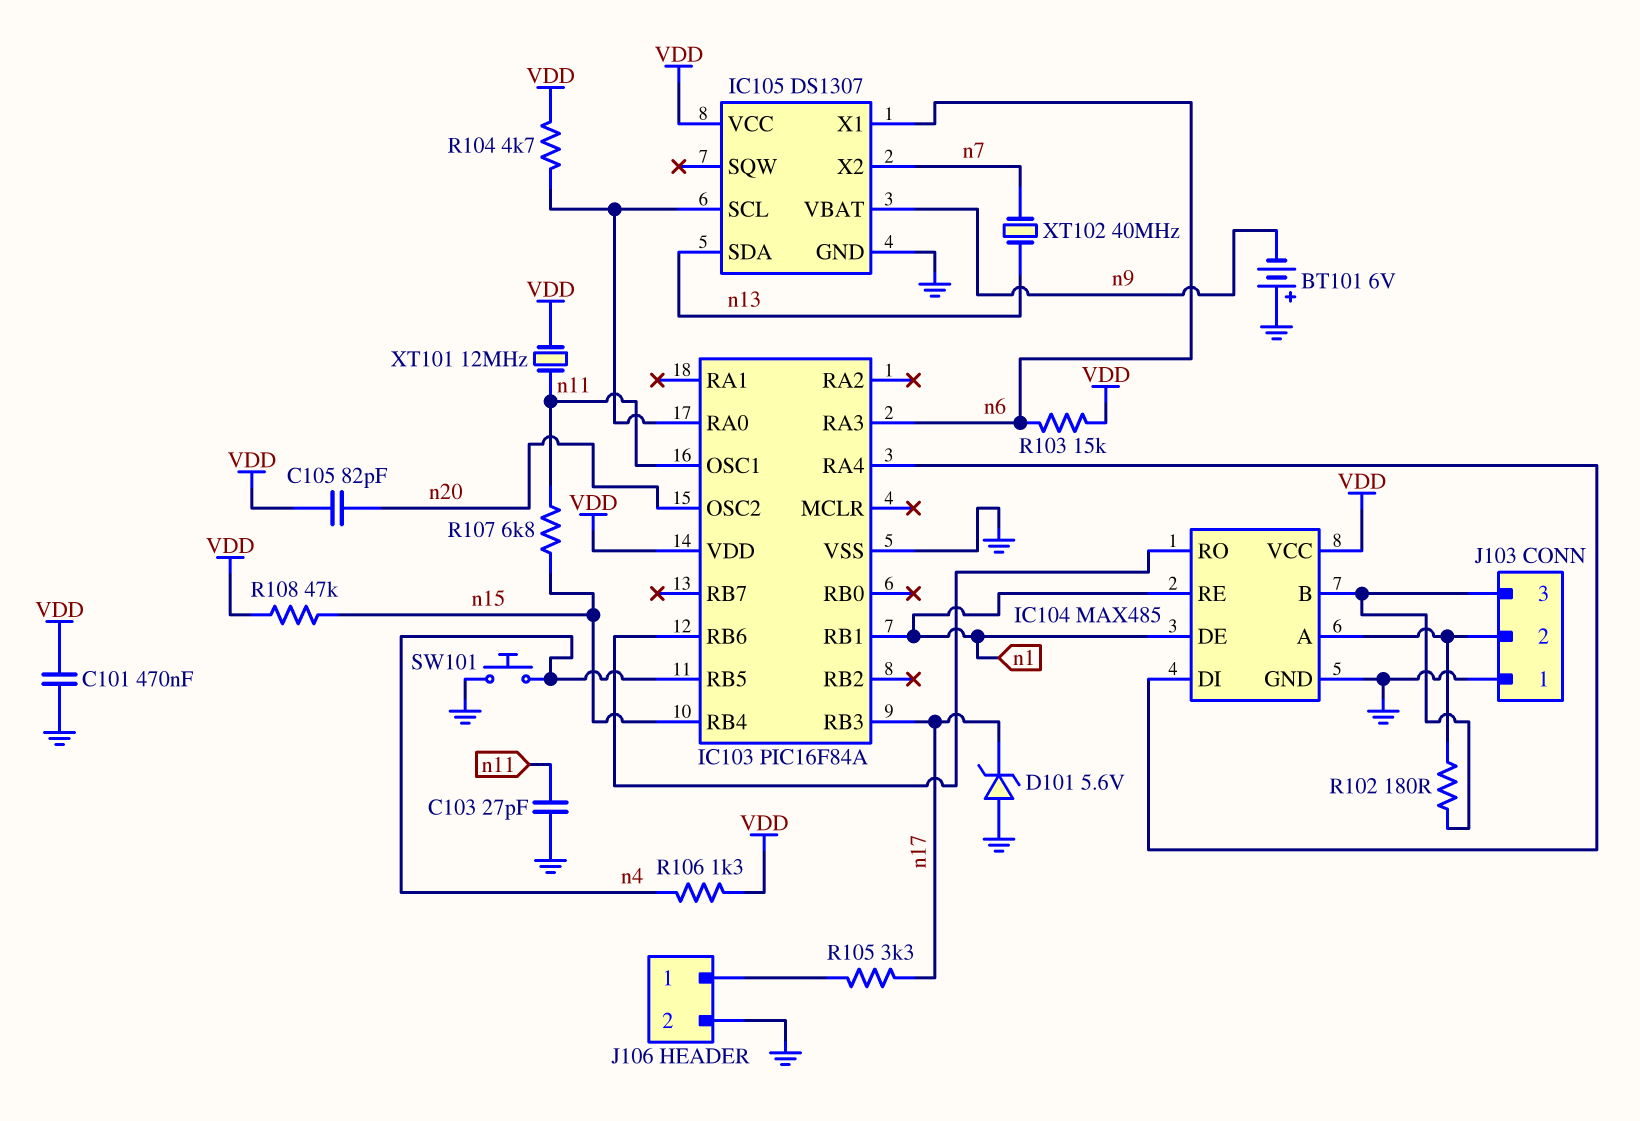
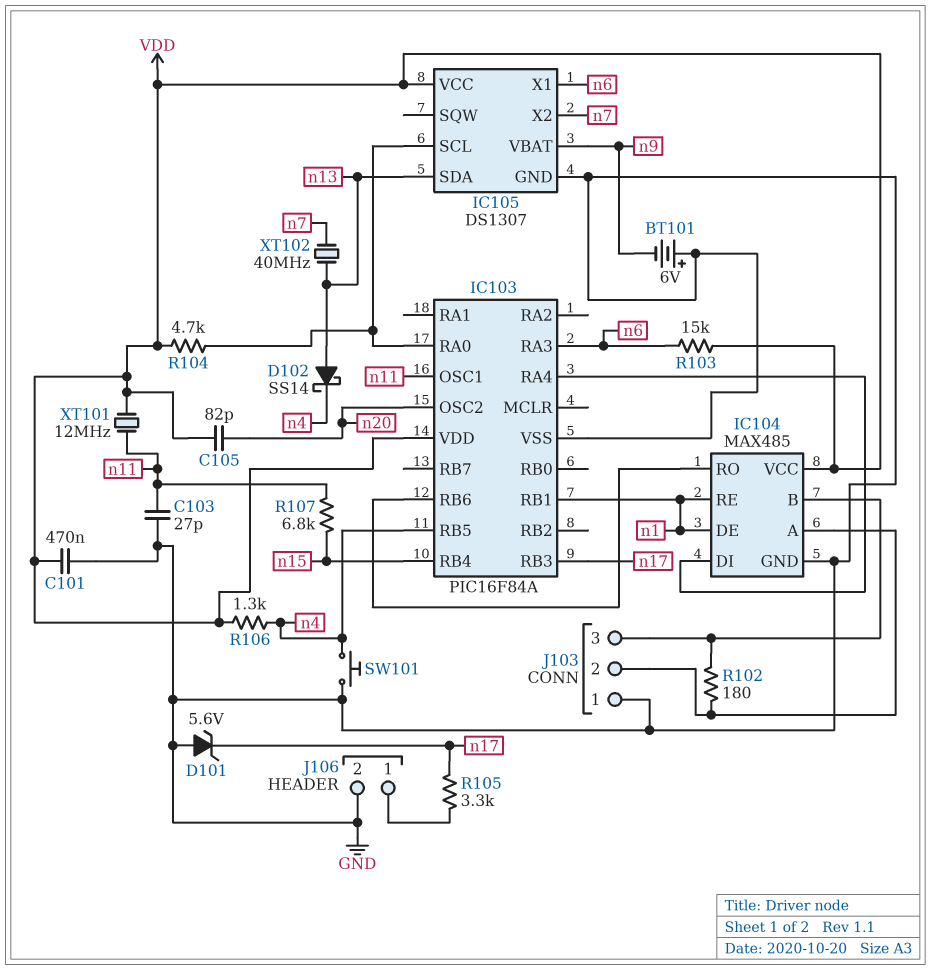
D102: none -> schottky SS14 (A n13, K n4)
R108: 47k (VDD, n15) -> none

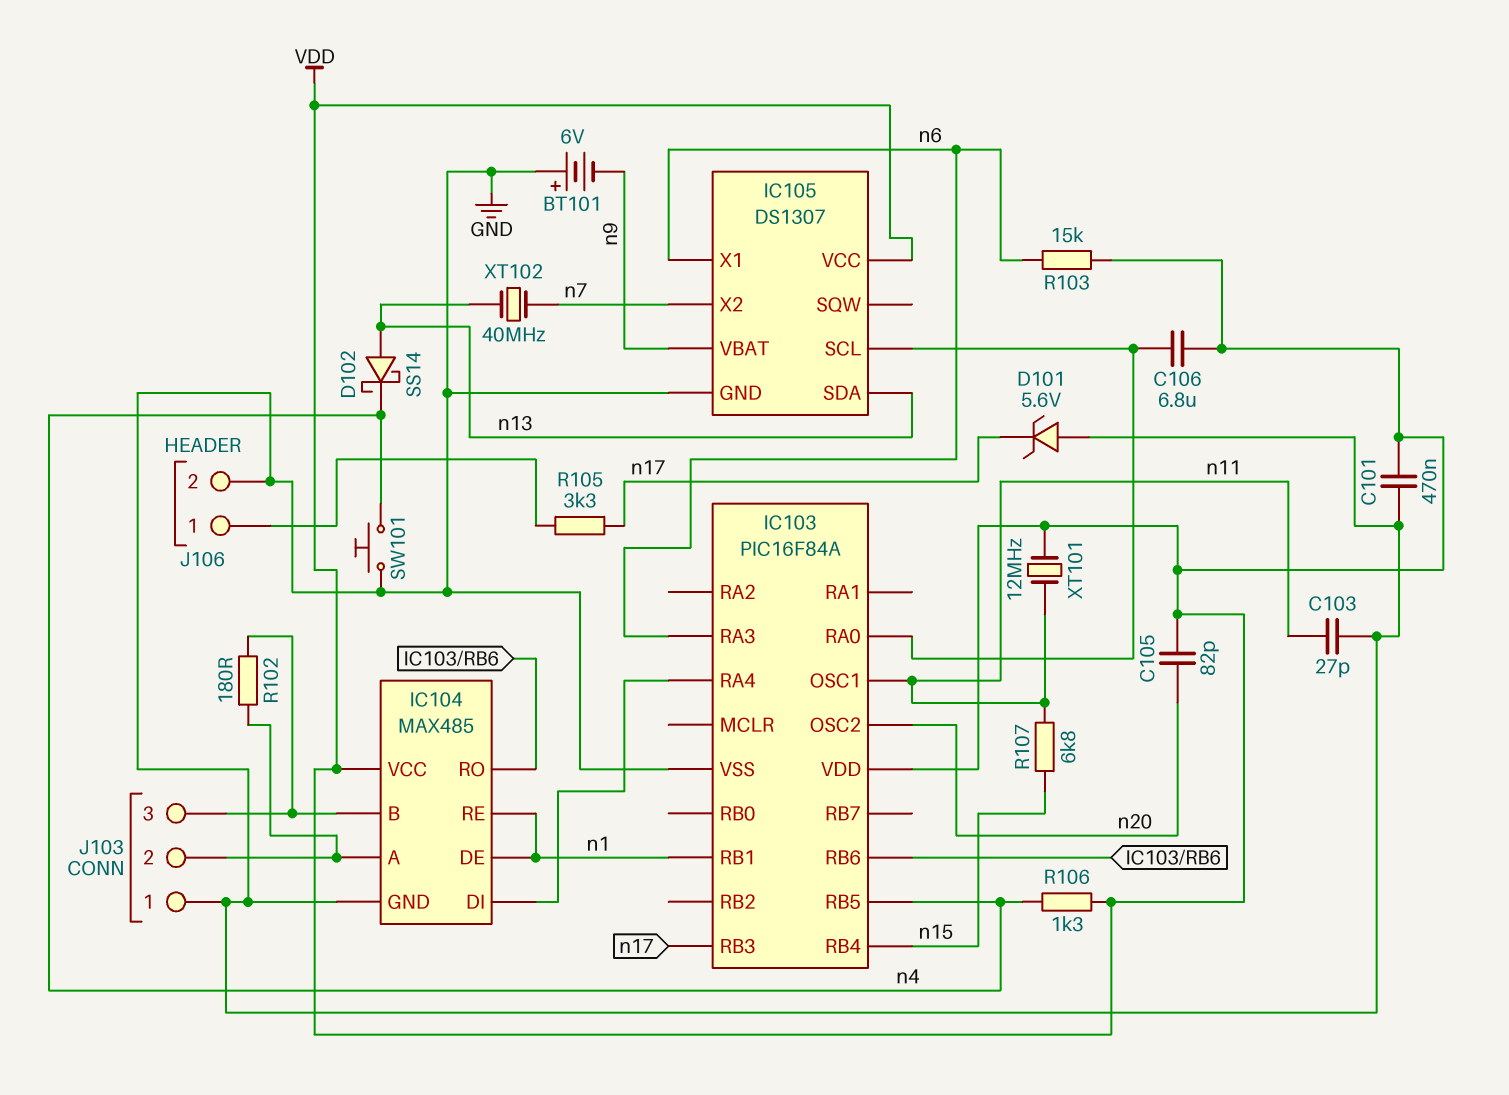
C106: none -> 6.8uF (IC103/RA0, VDD)
R104: 4.7k (IC103/RA0, VDD) -> none

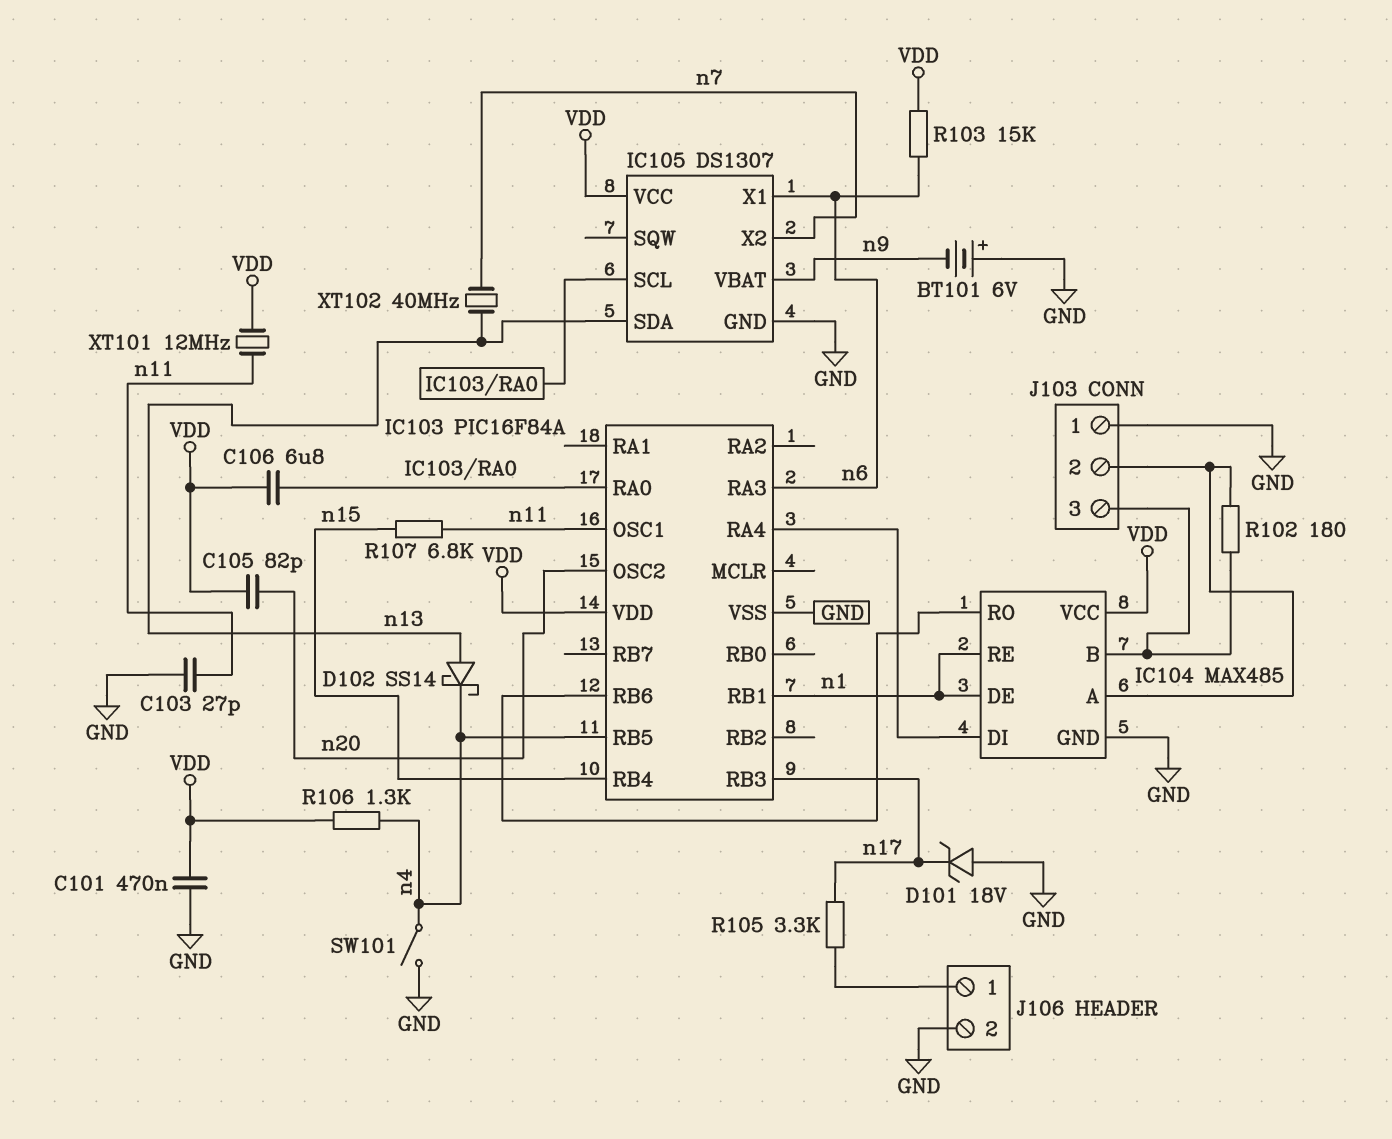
D101: zener 5.6V (A GND, K n17) -> zener 18V (A GND, K n17)
SW101: button (GND, n4) -> switch (GND, n4)

